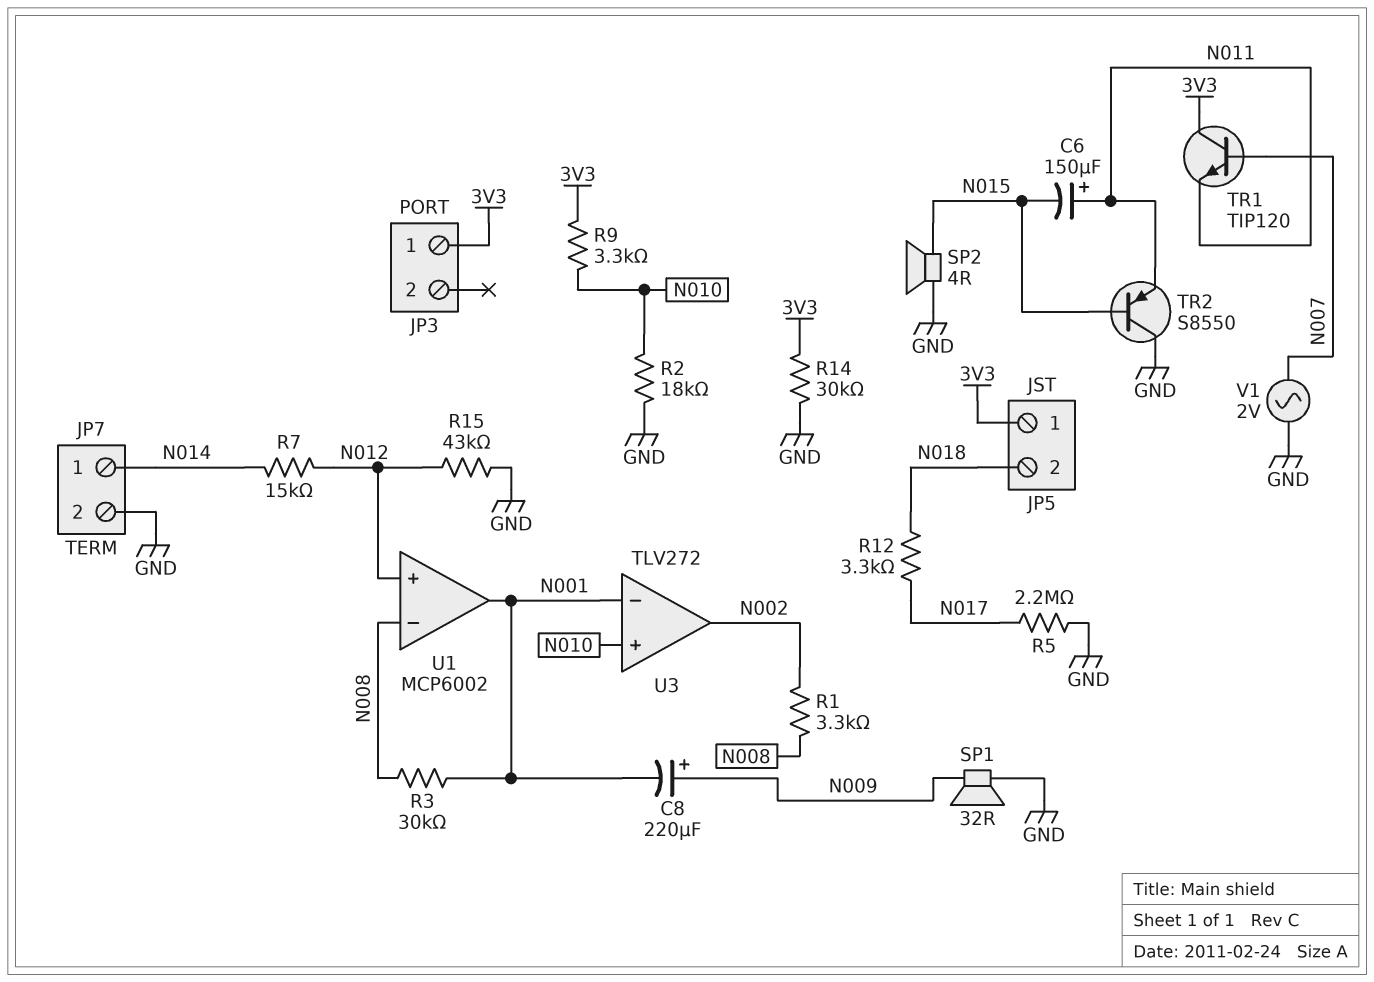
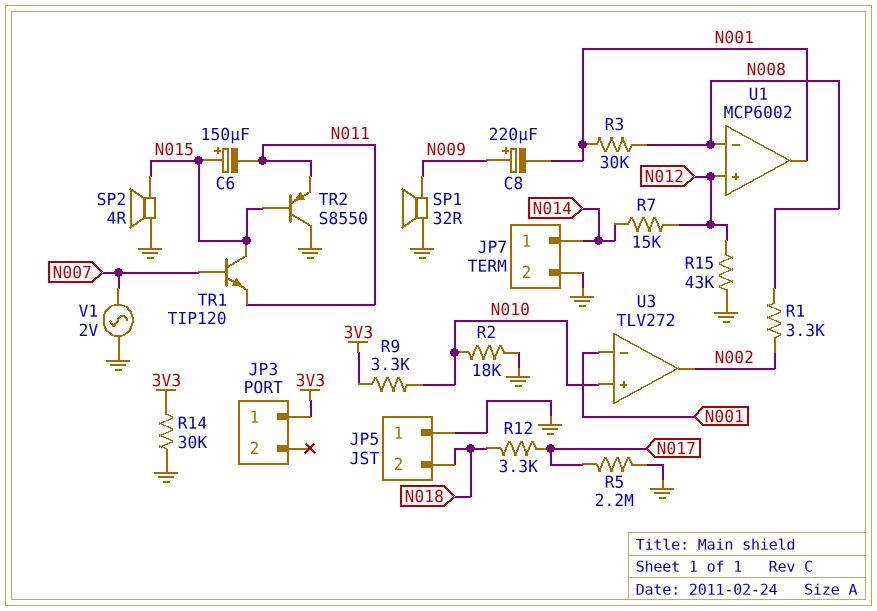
C6: 150uF (plus N011, minus N015) -> 150uF (plus N015, minus N011)
JP5 pin 1: 3V3 -> GND
TR1: NPN TIP120 (B N007, C 3V3, E N011) -> NPN TIP120 (B N007, C N015, E N011)

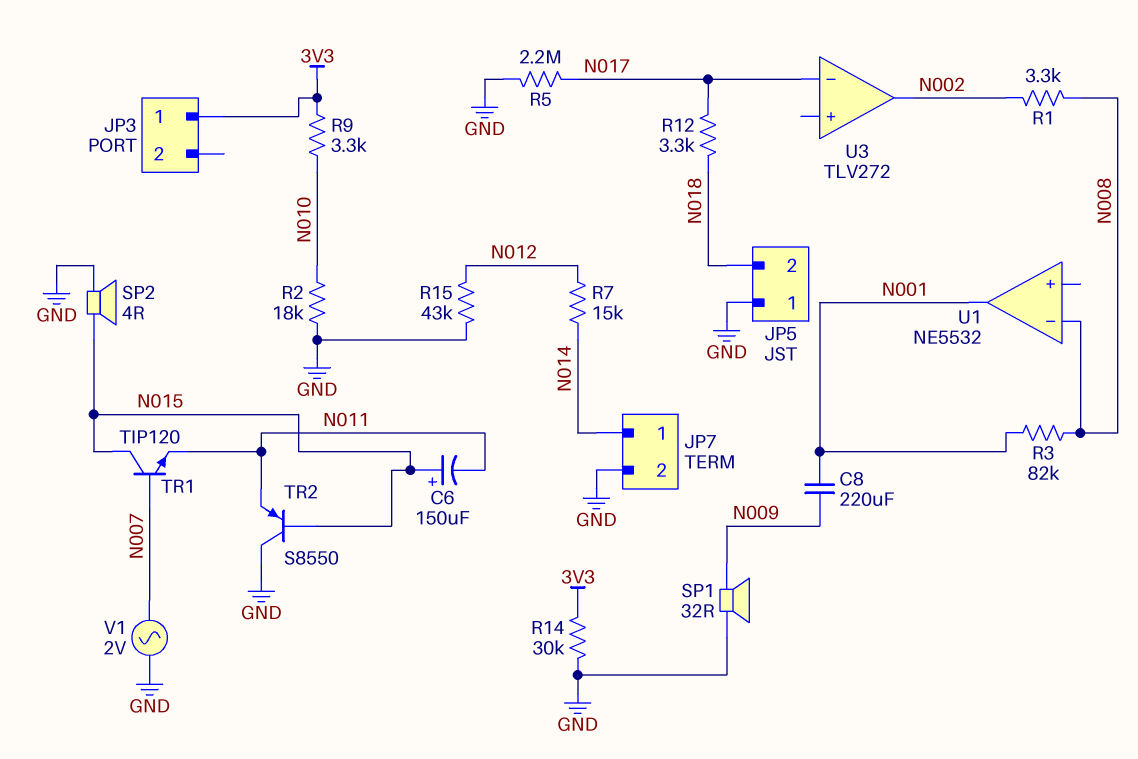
C8: 220uF (plus N009, minus N001) -> 220uF (N001, N009)
R3: 30k (N001, N008) -> 82k (N001, N008)
U1: MCP6002 -> NE5532
U1 pin in+: N012 -> none
U3 pin in+: N010 -> none
U3 pin in-: N001 -> N017

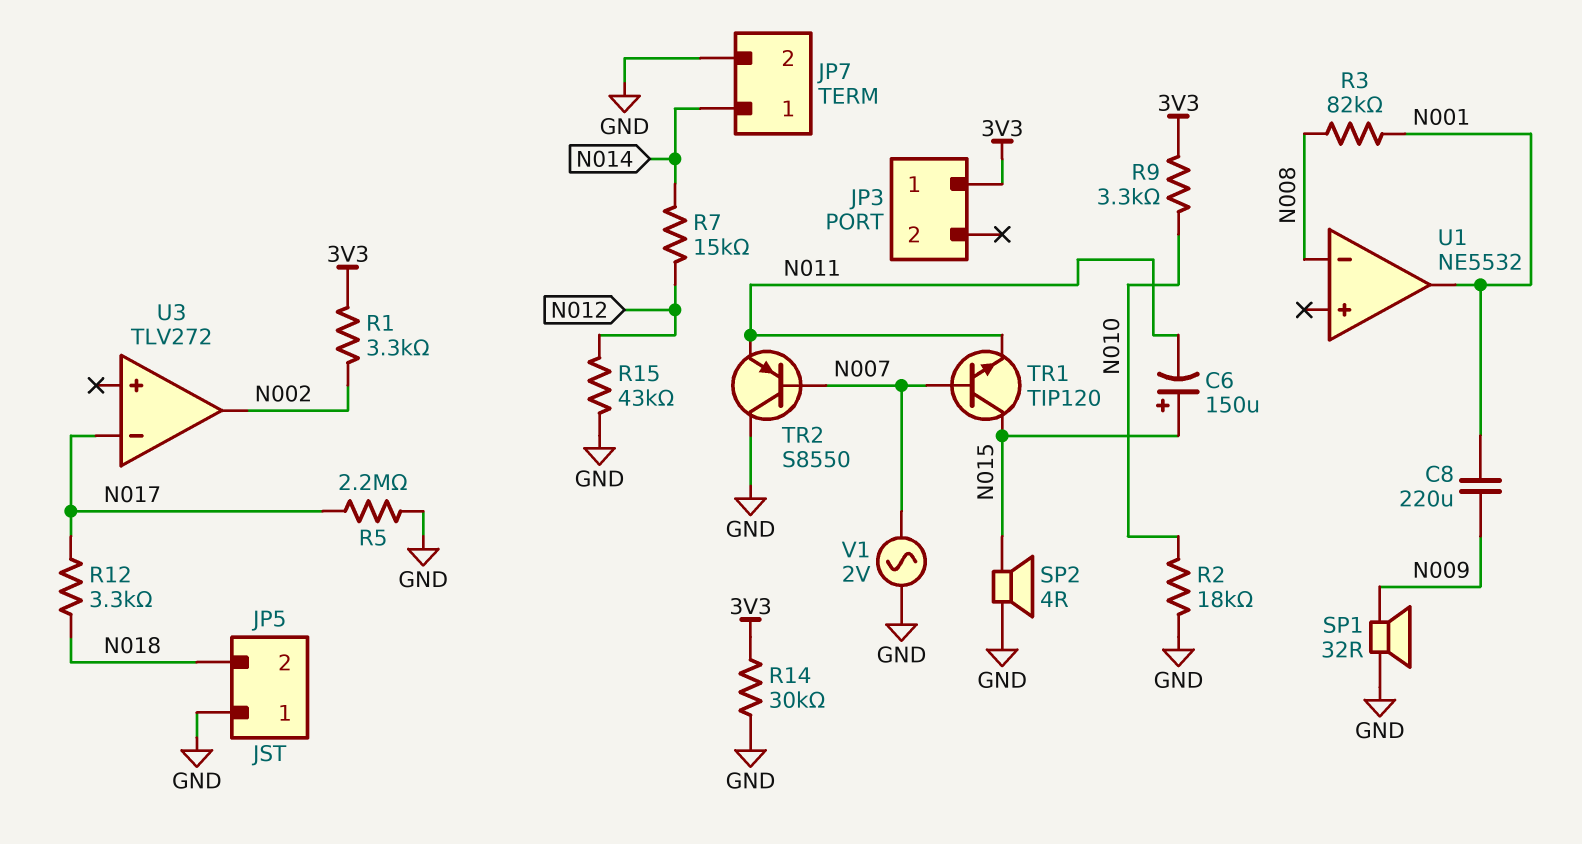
R1: 3.3k (N002, N008) -> 3.3k (3V3, N002)
TR2: PNP S8550 (B N015, C GND, E N011) -> PNP S8550 (B N007, C GND, E N011)

